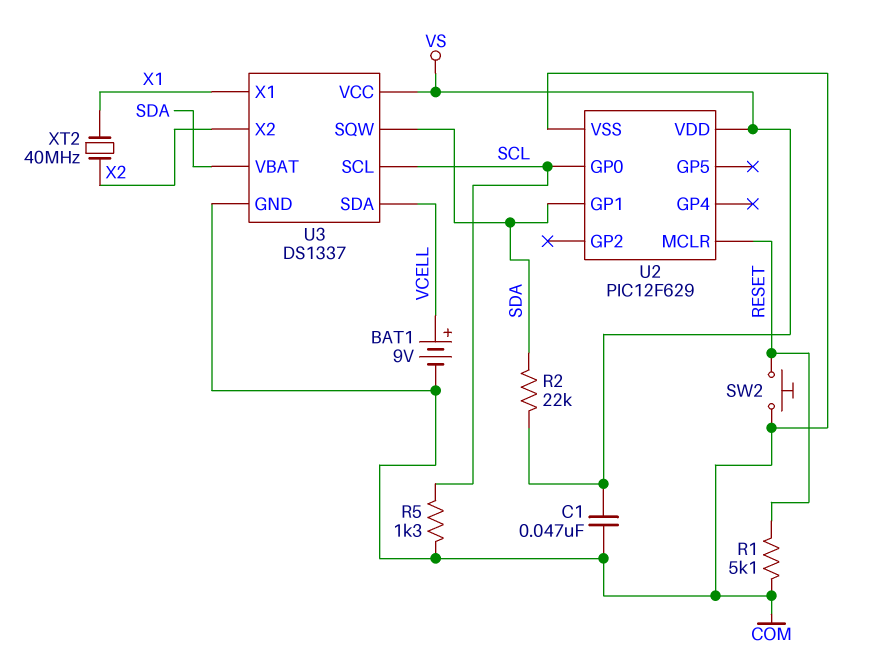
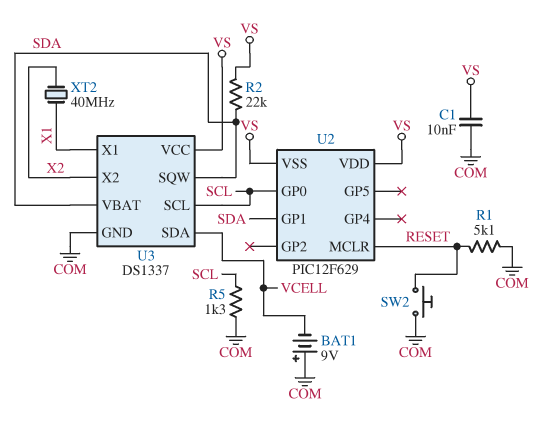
BAT1: 9V (plus VCELL, minus COM) -> 9V (plus COM, minus VCELL)
C1: 47nF (COM, VS) -> 10nF (COM, VS)
U2 pin VSS: COM -> VS

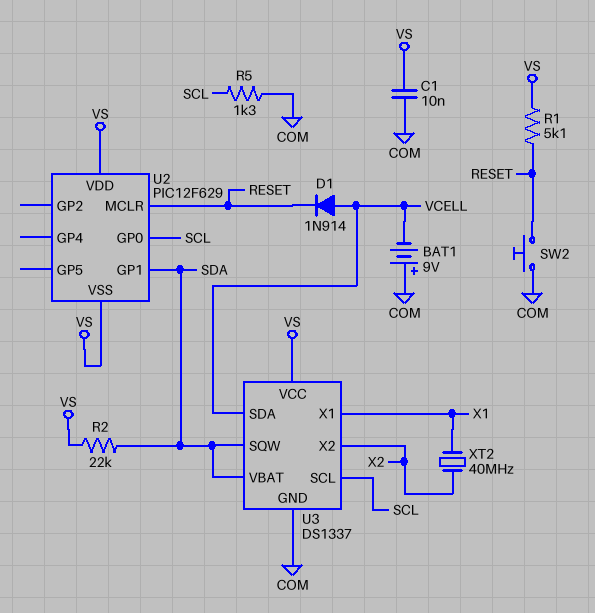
D1: none -> diode 1N914 (A VCELL, K RESET)
R1: 5.1k (COM, RESET) -> 5.1k (RESET, VS)

